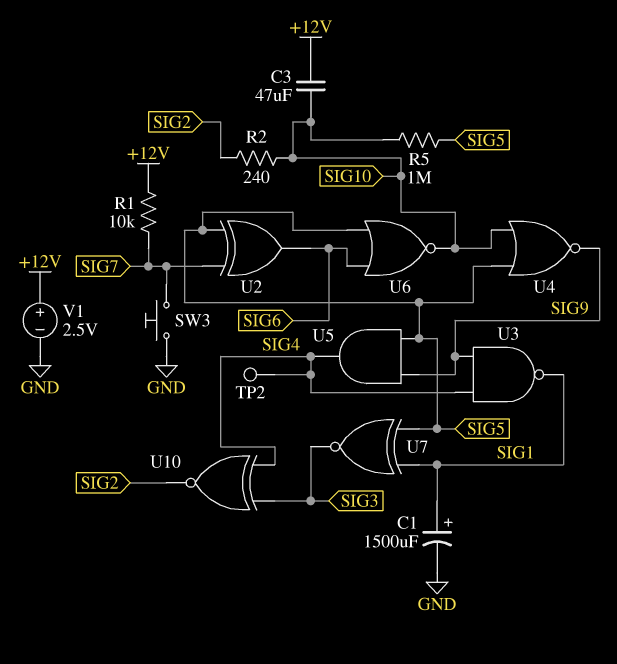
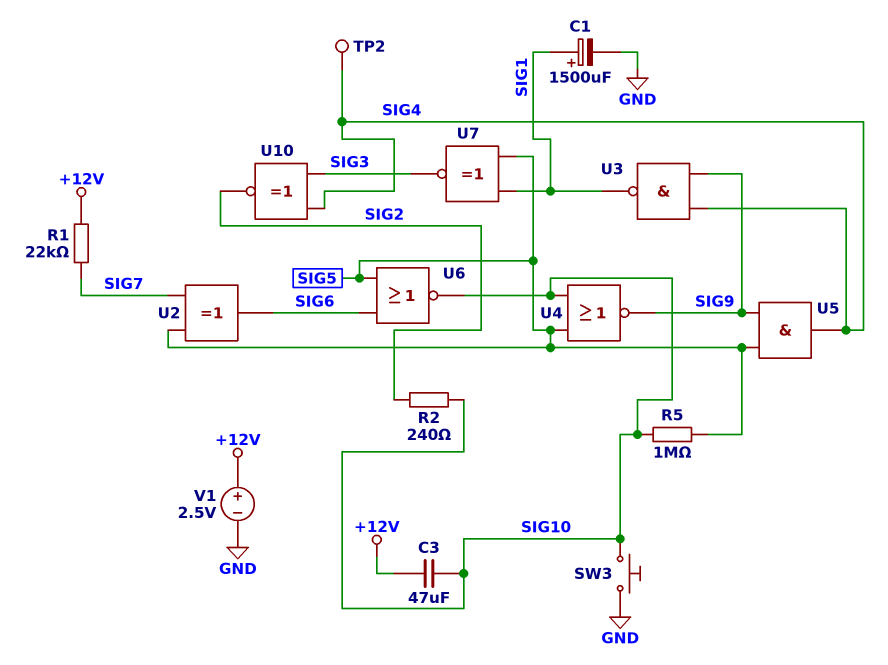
R1: 10k (+12V, SIG7) -> 22k (+12V, SIG7)
SW3: button (GND, SIG7) -> button (GND, SIG10)

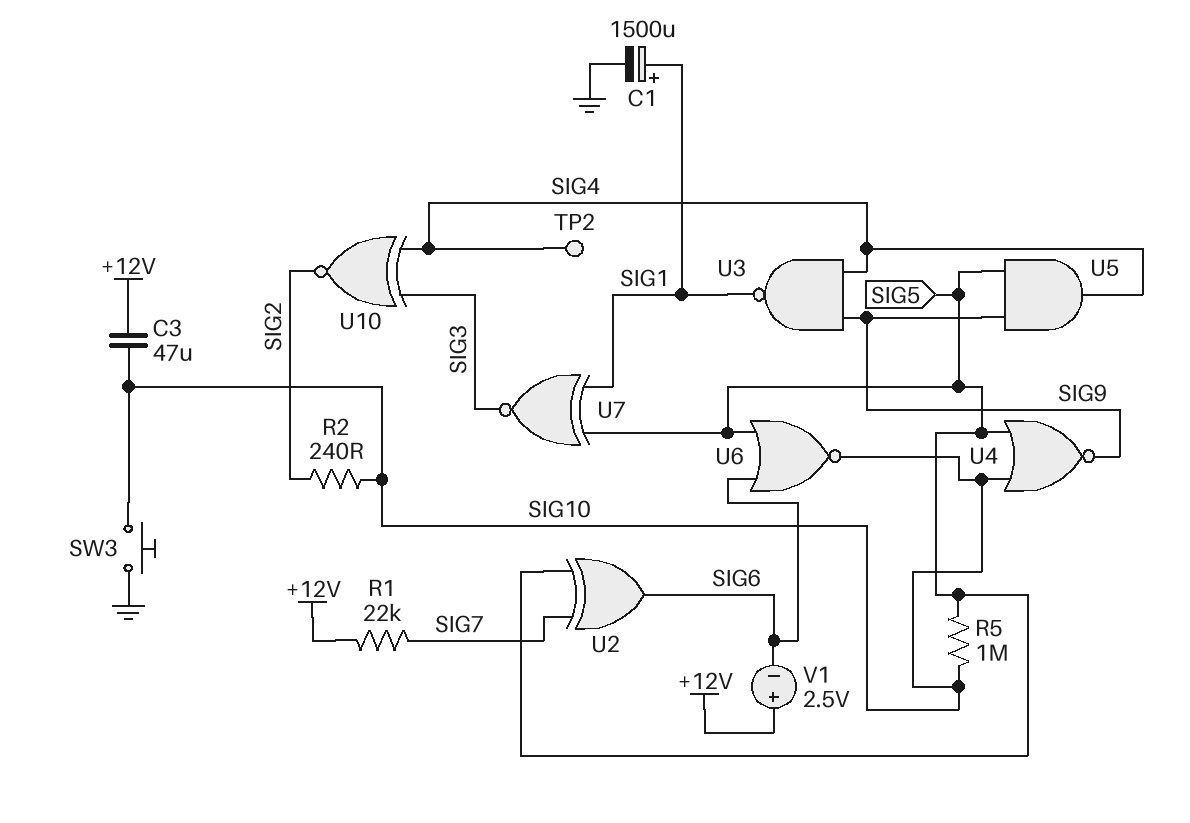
V1: 2.5V (plus +12V, minus GND) -> 2.5V (plus +12V, minus SIG6)

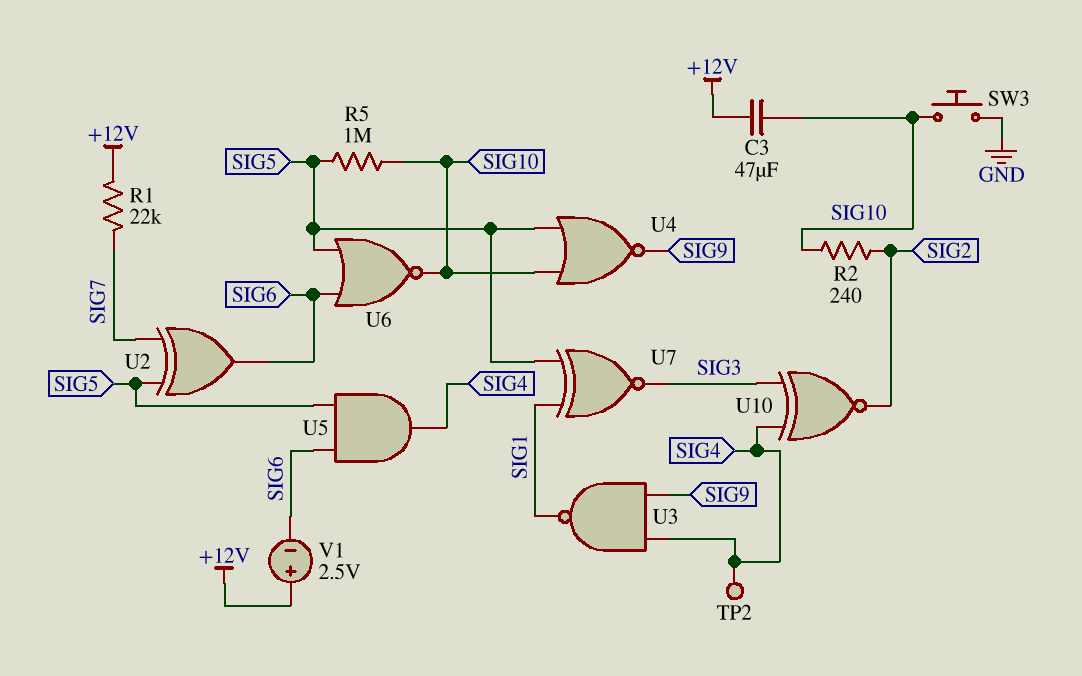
C1: 1500uF (plus SIG1, minus GND) -> none
U5: AND (in SIG5, in SIG9, out SIG4) -> AND (in SIG5, in SIG6, out SIG4)

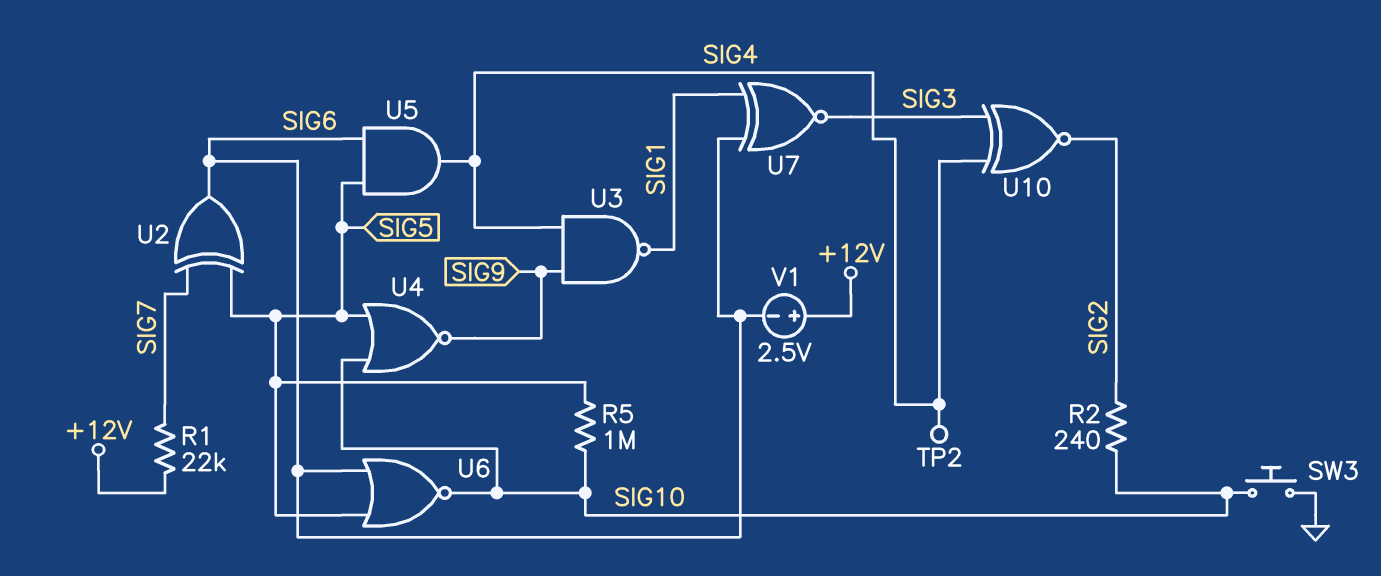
C3: 47uF (+12V, SIG10) -> none
U7: XNOR (in SIG1, in SIG5, out SIG3) -> XNOR (in SIG1, in SIG6, out SIG3)

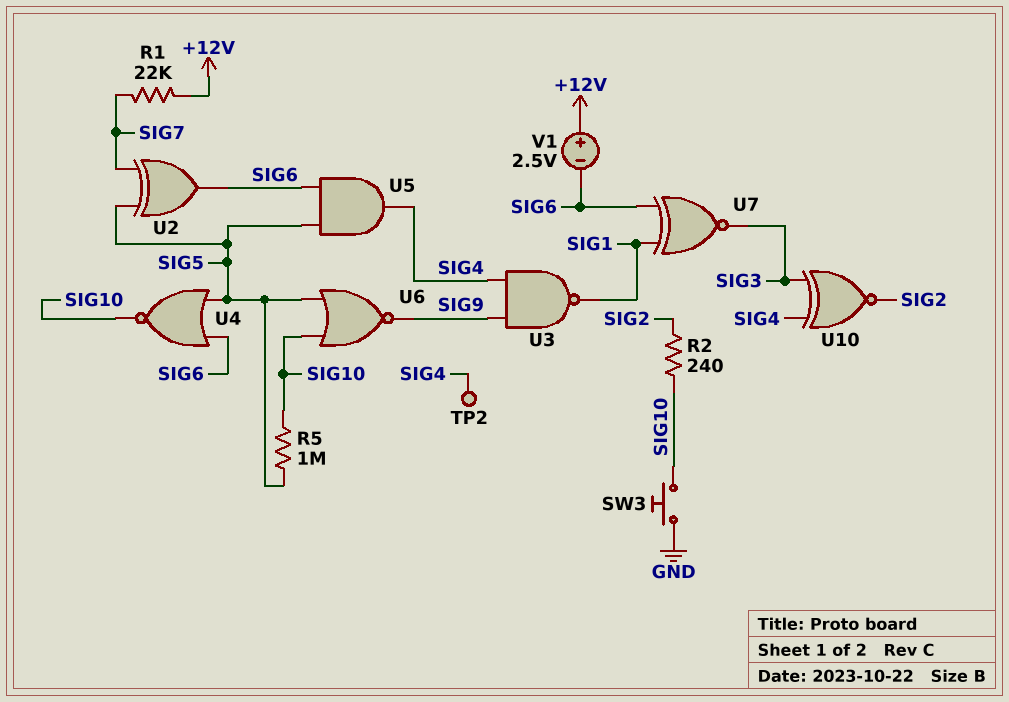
U4: NOR (in SIG5, in SIG10, out SIG9) -> NOR (in SIG5, in SIG6, out SIG10)
U6: NOR (in SIG5, in SIG6, out SIG10) -> NOR (in SIG5, in SIG10, out SIG9)

